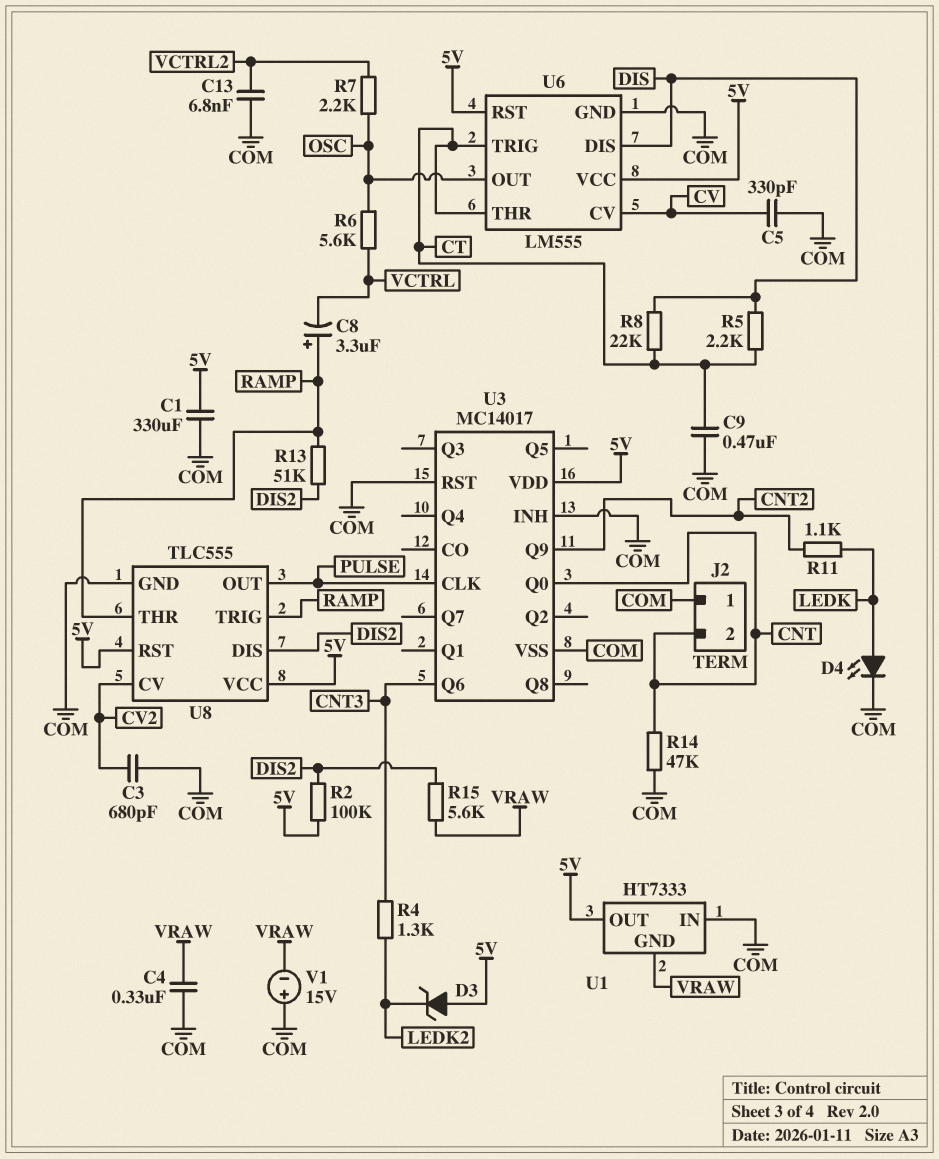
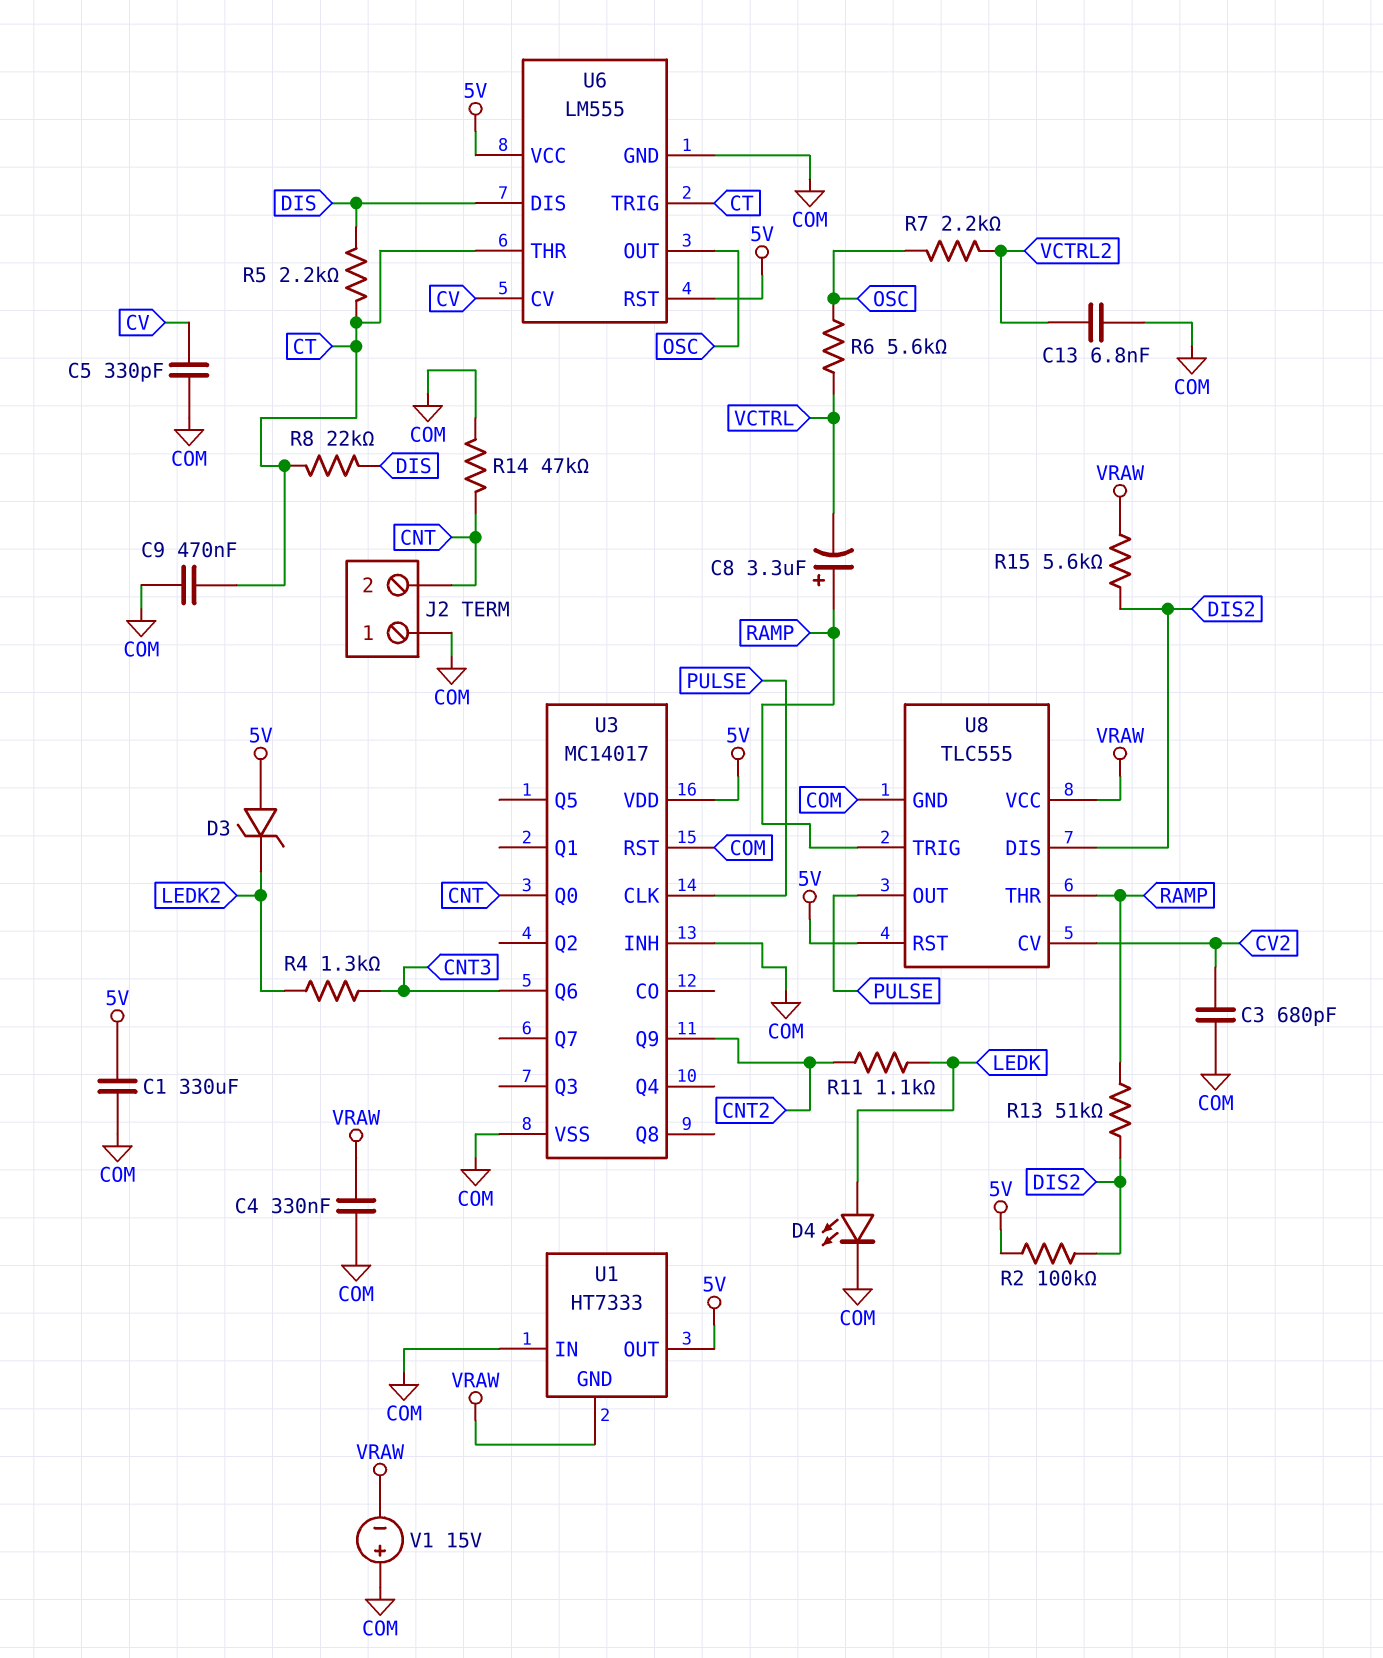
U8 pin VCC: 5V -> VRAW

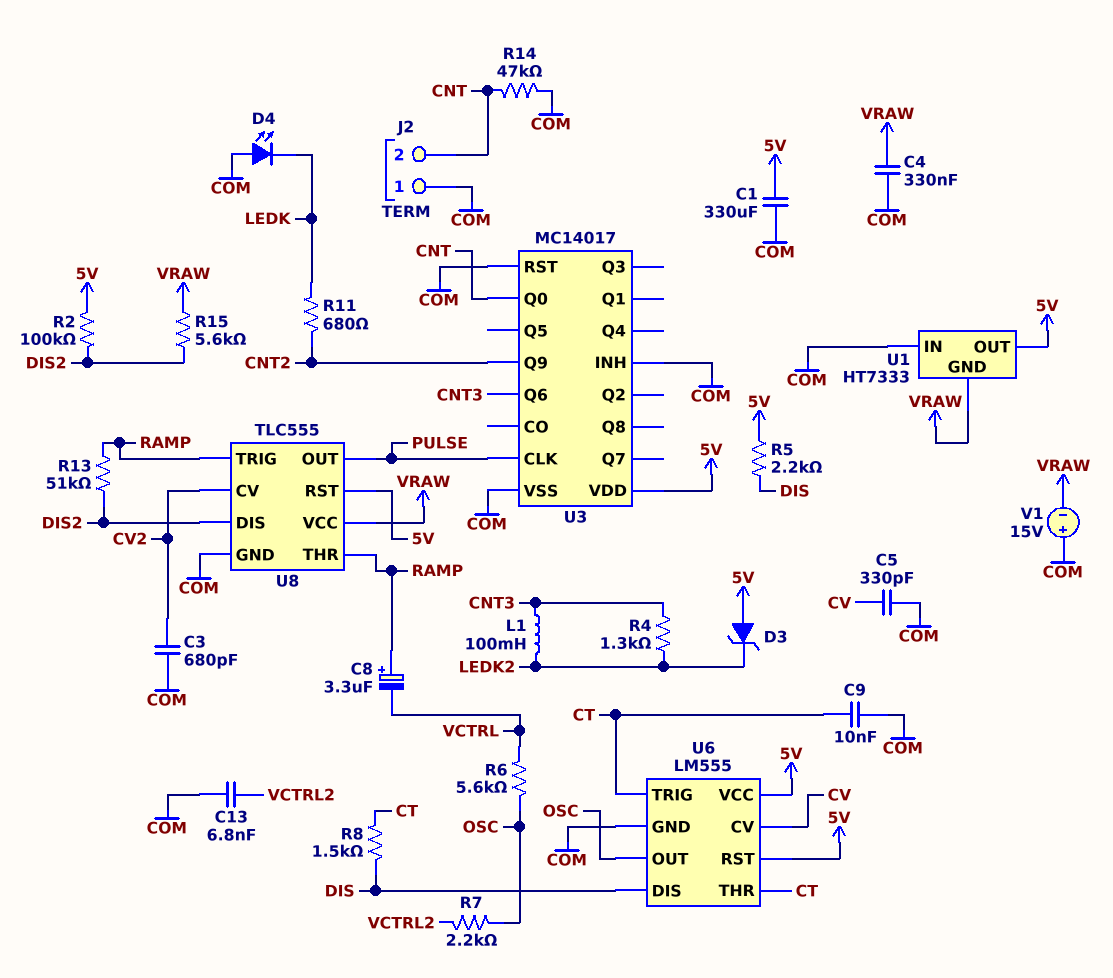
C9: 470nF (COM, CT) -> 10nF (COM, CT)
D4: LED (A LEDK, K COM) -> LED (A COM, K LEDK)
L1: none -> 100mH (CNT3, LEDK2)
R5: 2.2k (CT, DIS) -> 2.2k (5V, DIS)
R8: 22k (CT, DIS) -> 1.5k (CT, DIS)
R11: 1.1k (CNT2, LEDK) -> 680 (CNT2, LEDK)

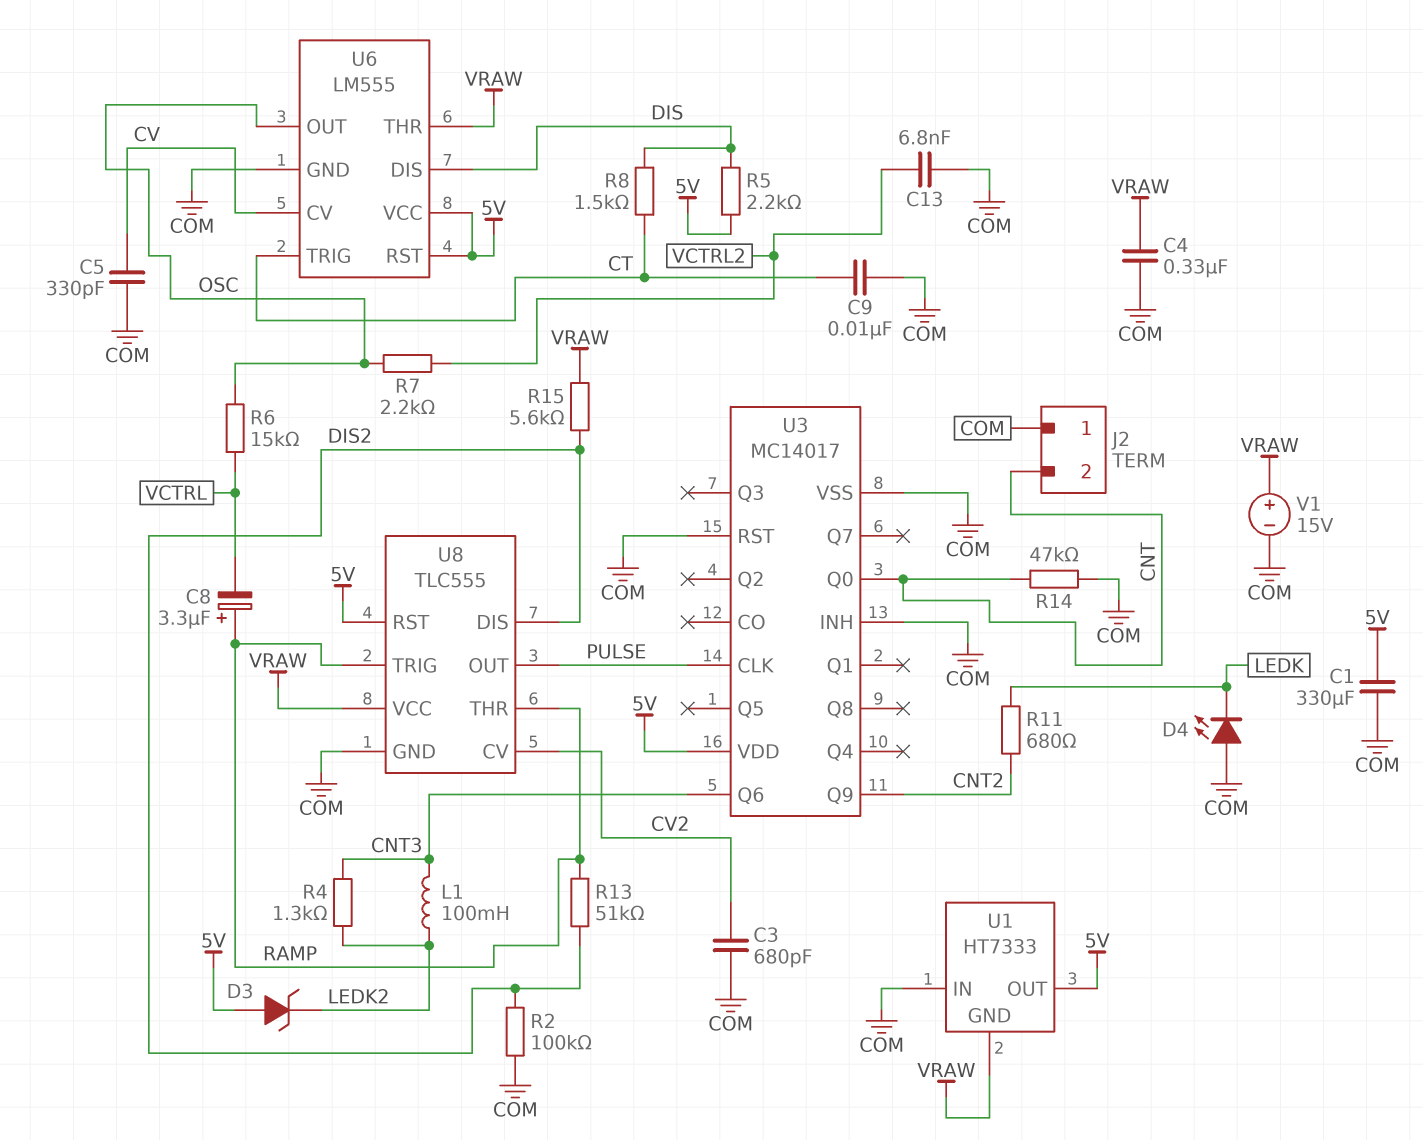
R2: 100k (5V, DIS2) -> 100k (COM, DIS2)
R6: 5.6k (OSC, VCTRL) -> 15k (OSC, VCTRL)
U6 pin THR: CT -> VRAW
V1: 15V (plus COM, minus VRAW) -> 15V (plus VRAW, minus COM)

